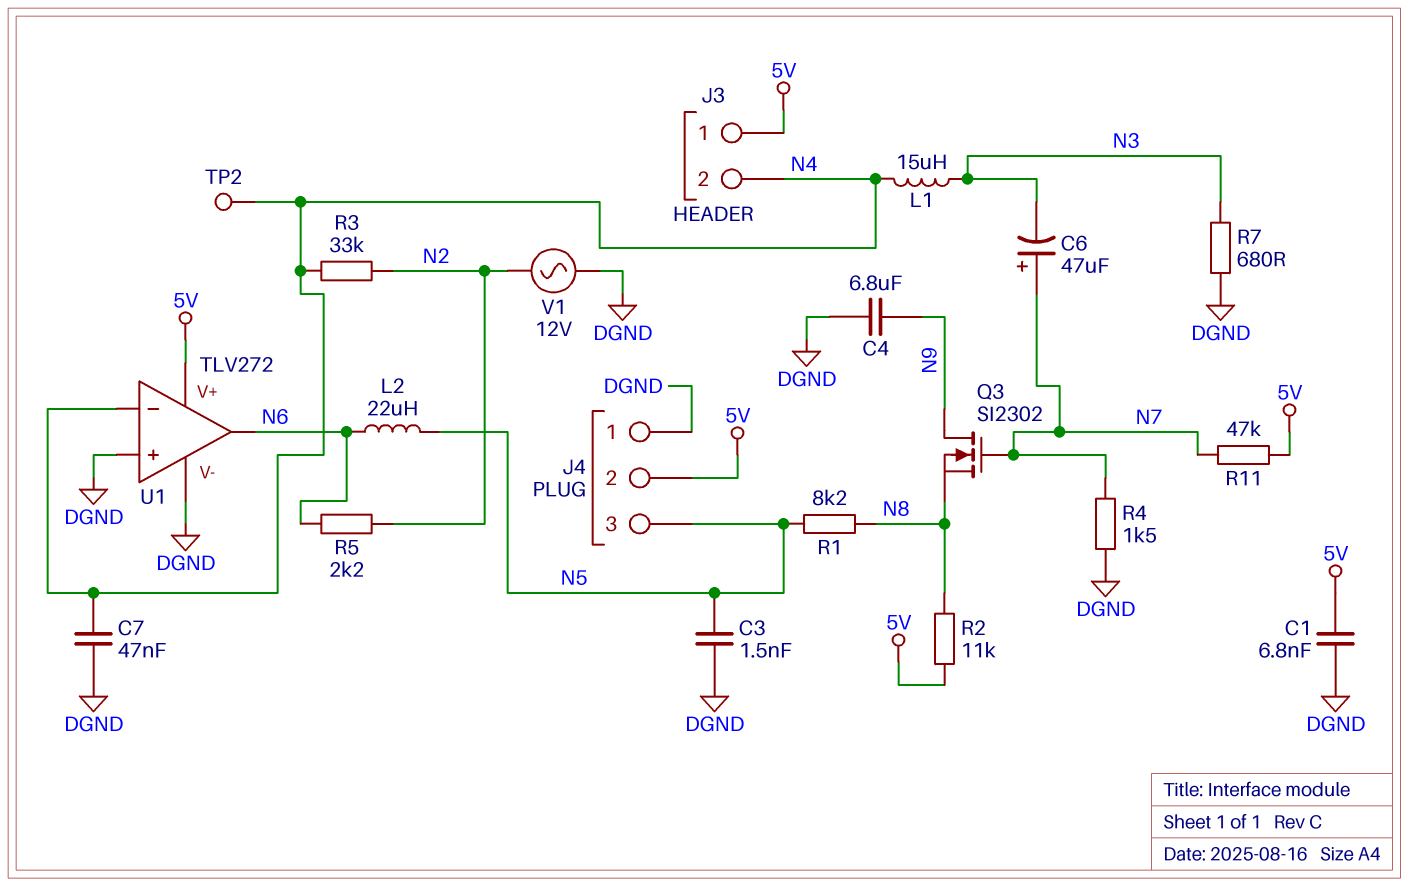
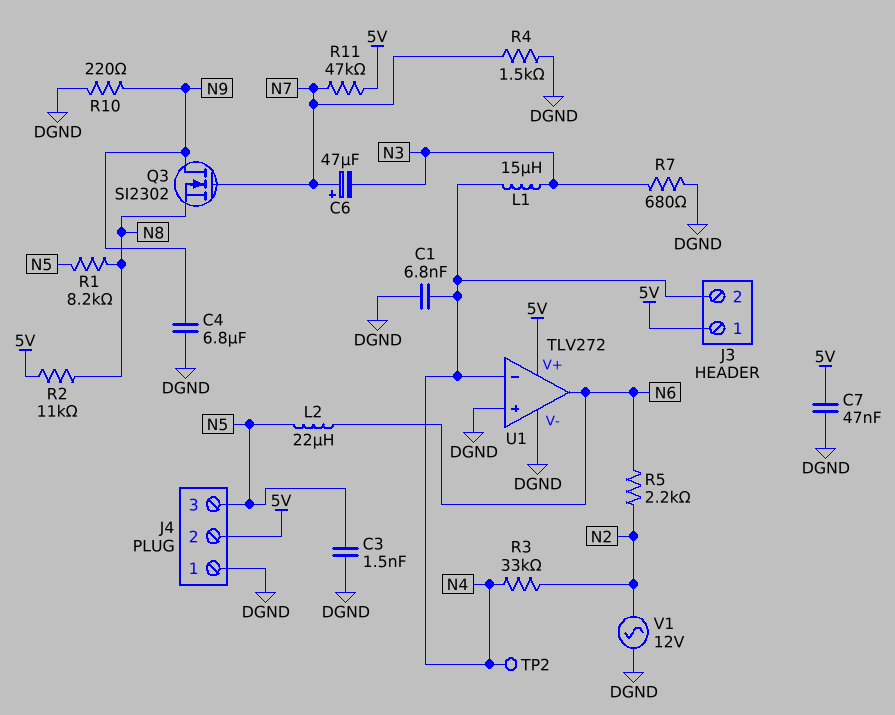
C1: 6.8nF (5V, DGND) -> 6.8nF (DGND, N4)
C7: 47nF (DGND, N4) -> 47nF (5V, DGND)
R10: none -> 220 (DGND, N9)

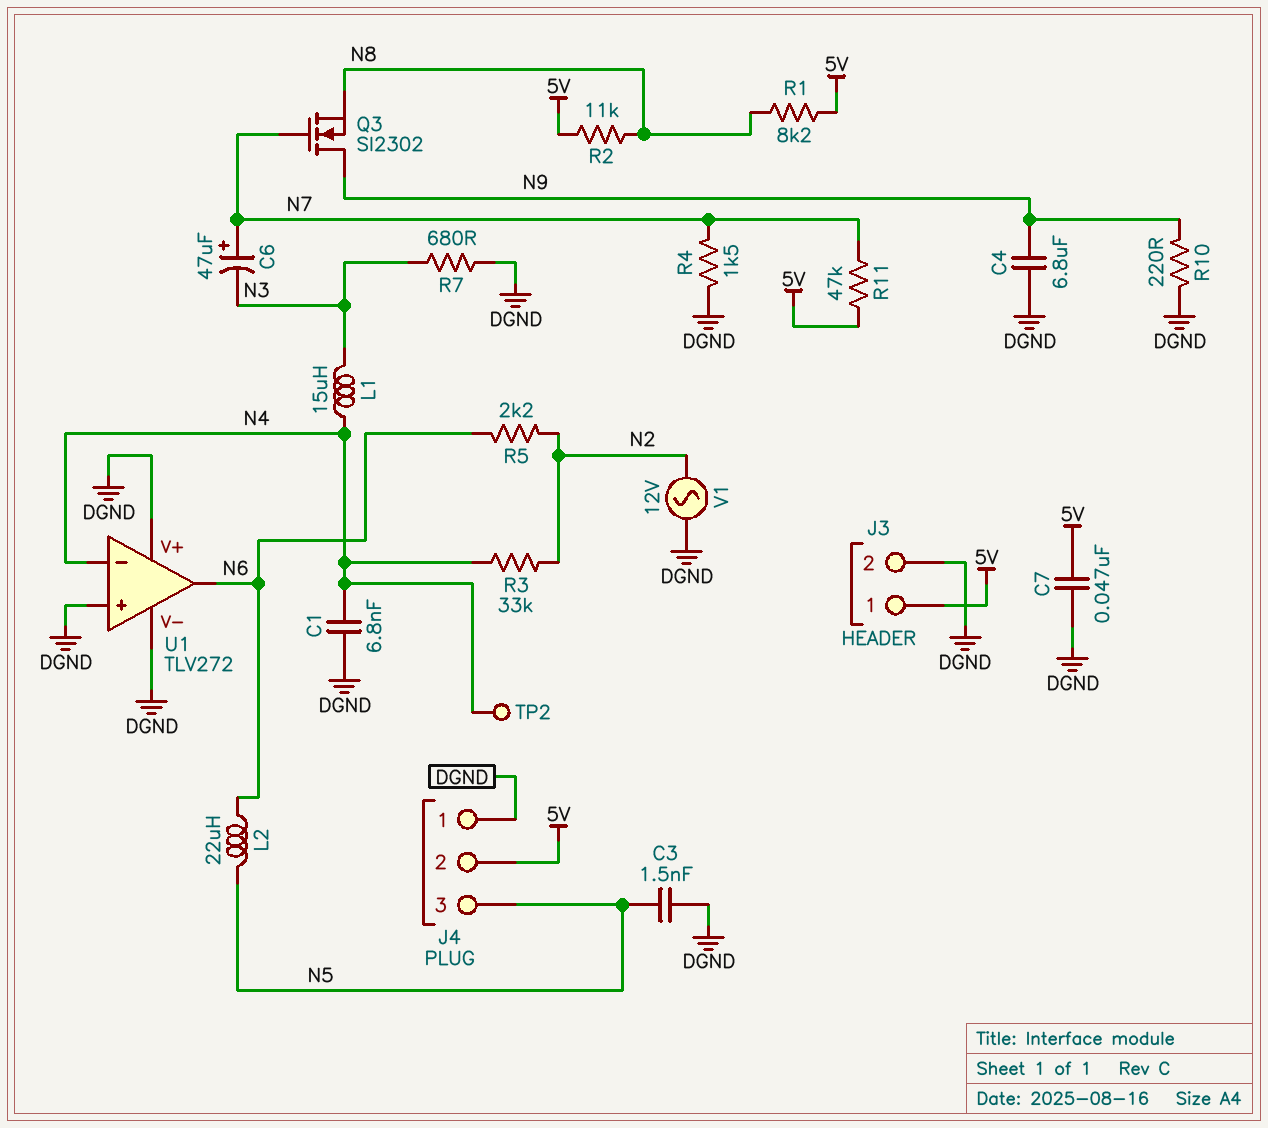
J3 pin 2: N4 -> DGND
R1: 8.2k (N5, N8) -> 8.2k (5V, N8)
U1 pin V+: 5V -> DGND

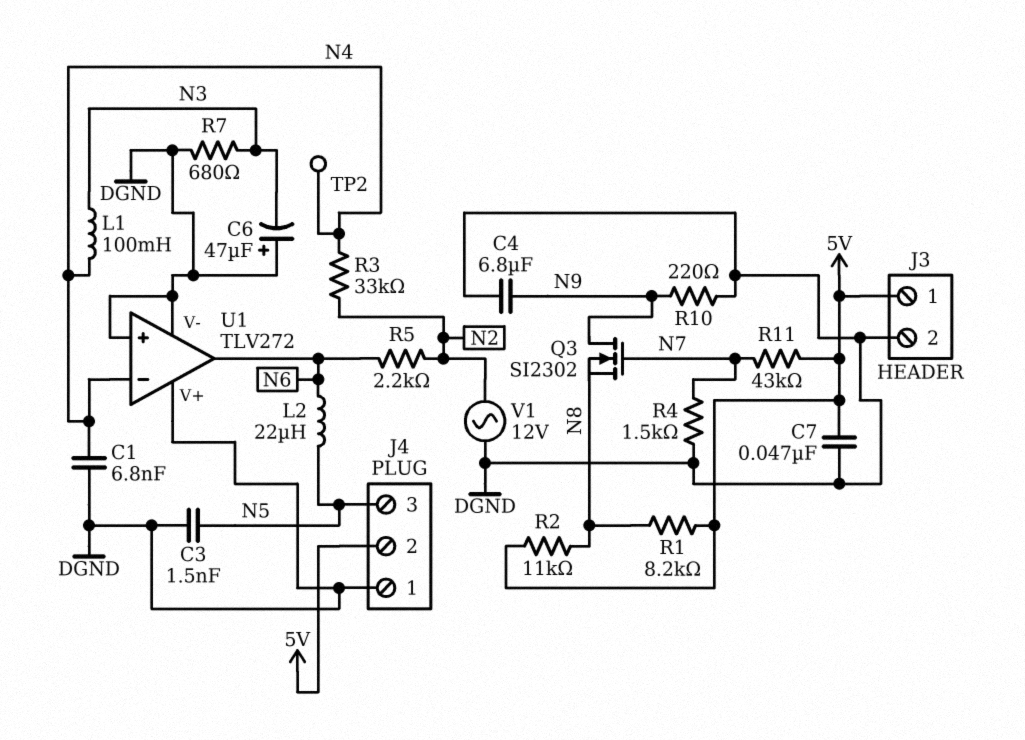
C6: 47uF (plus N7, minus N3) -> 47uF (plus DGND, minus N3)
L1: 15uH (N3, N4) -> 100mH (N3, N4)
R11: 47k (5V, N7) -> 43k (5V, N7)

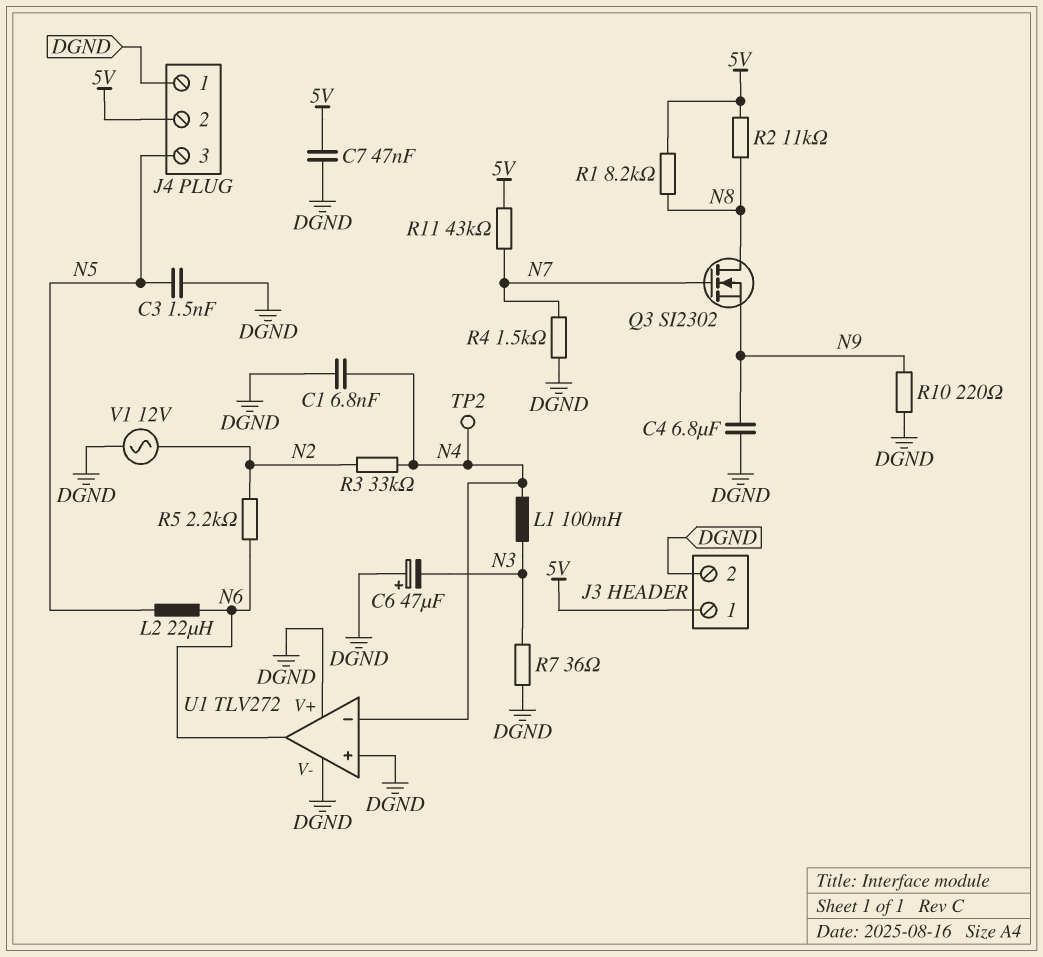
Q3: NMOS SI2302 (G N7, D N9, S N8) -> NMOS SI2302 (G N7, D N8, S N9)
R7: 680 (DGND, N3) -> 36 (DGND, N3)

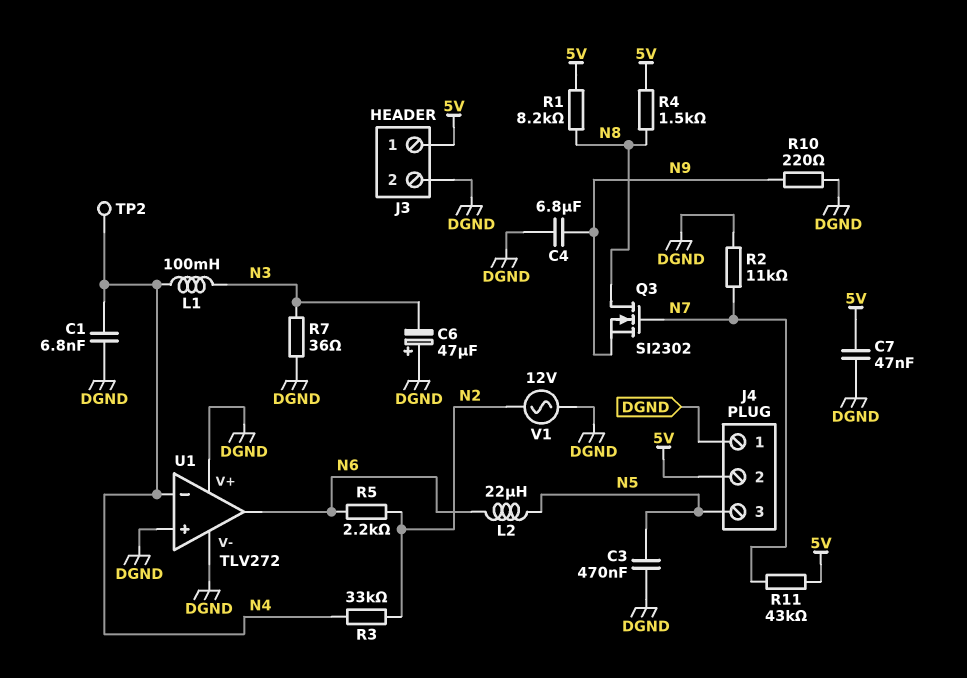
C3: 1.5nF (DGND, N5) -> 470nF (DGND, N5)
R2: 11k (5V, N8) -> 11k (DGND, N7)
R4: 1.5k (DGND, N7) -> 1.5k (5V, N8)

